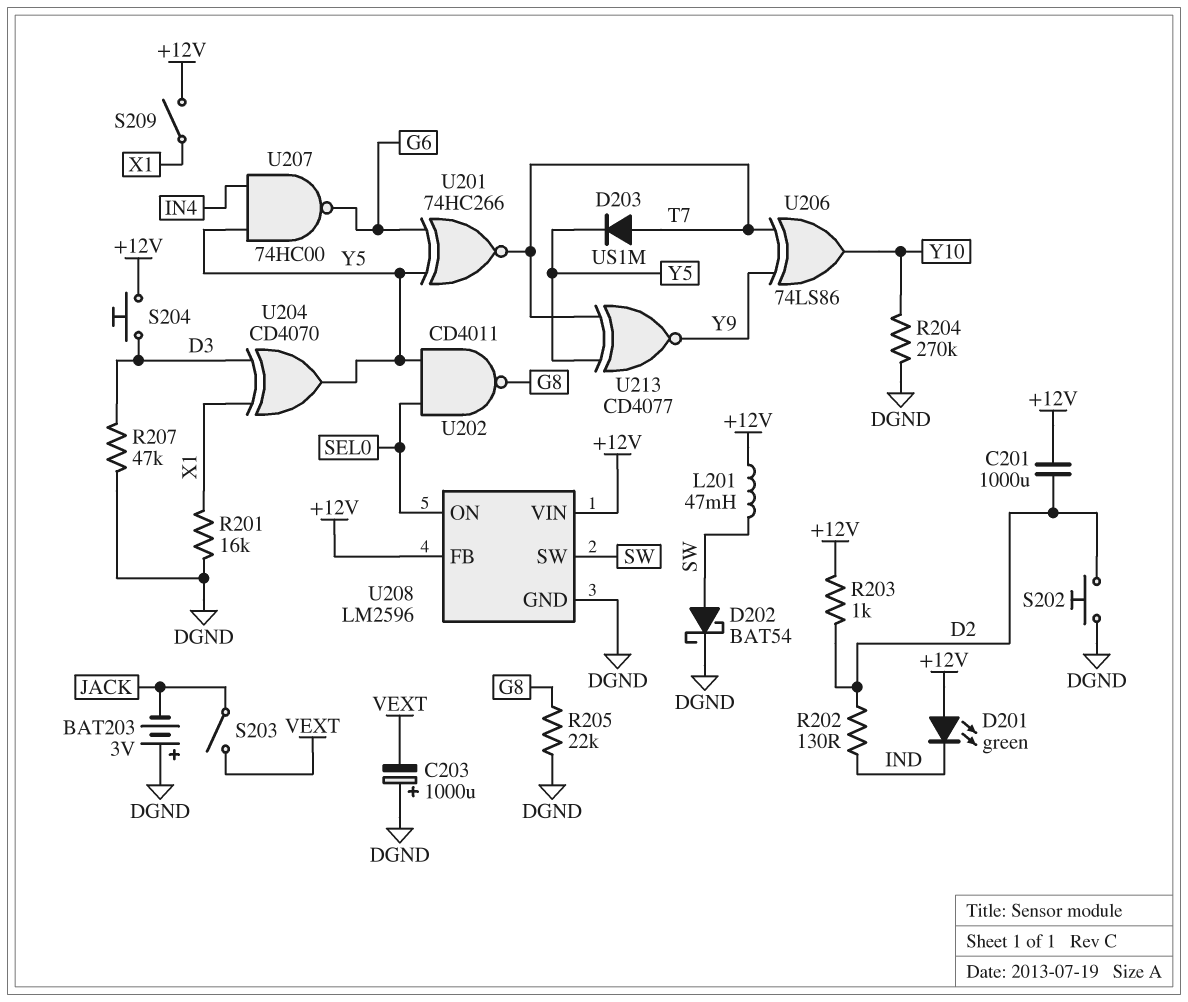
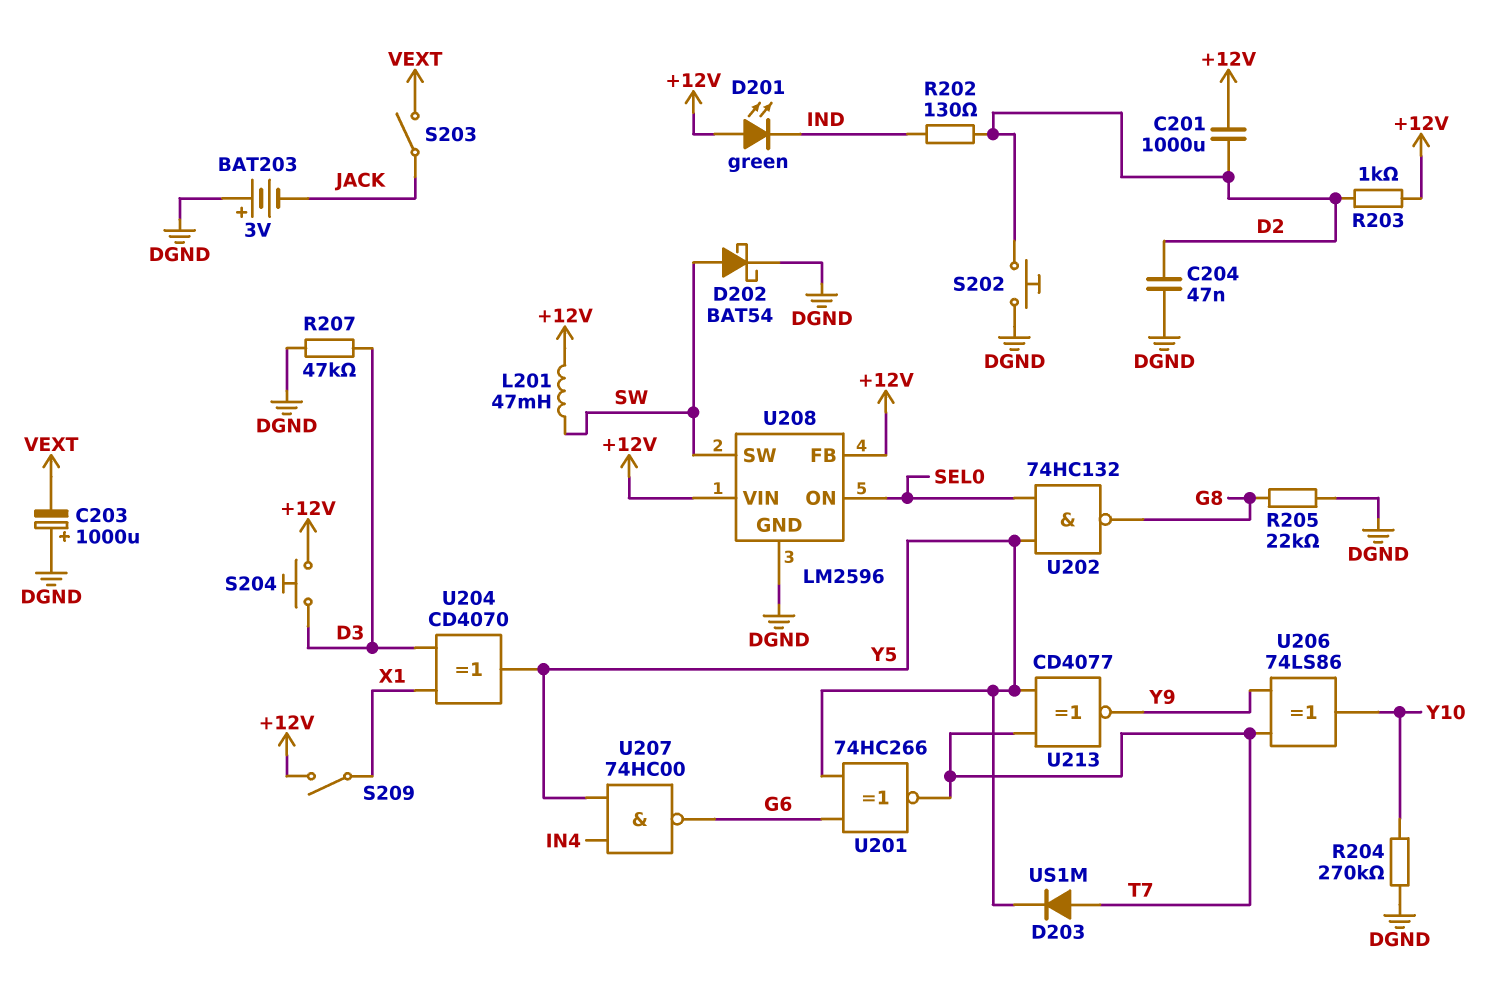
C204: none -> 47nF (D2, DGND)
R201: 16k (DGND, X1) -> none
U202: NAND CD4011 (in SEL0, in Y5, out G8) -> NAND 74HC132 (in SEL0, in Y5, out G8)

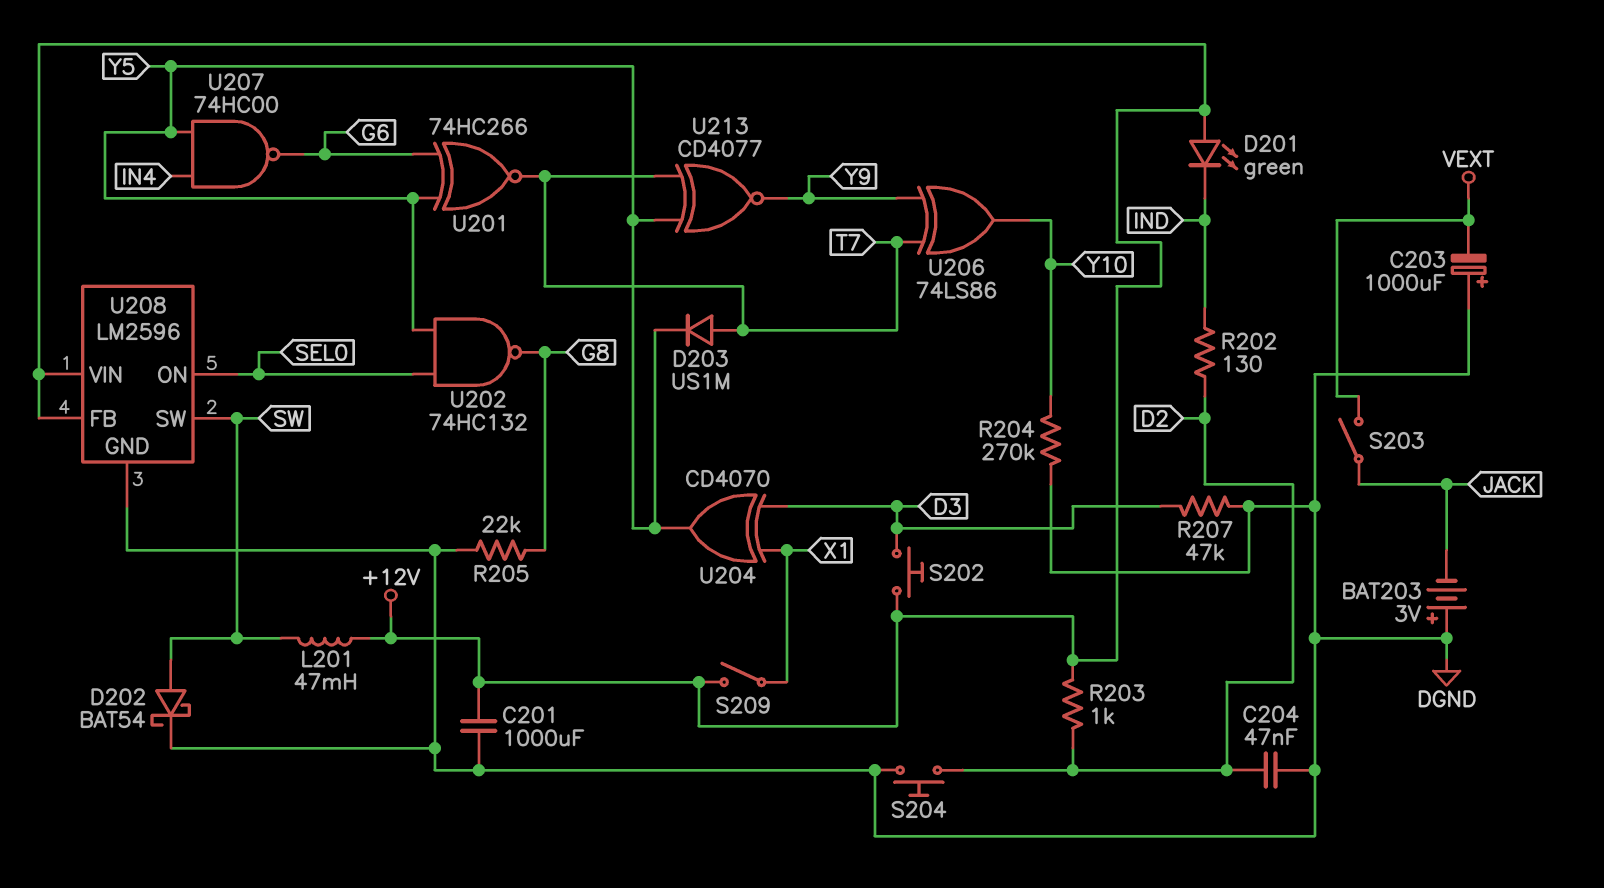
C201: 1000uF (+12V, D2) -> 1000uF (+12V, DGND)
S202: button (D2, DGND) -> button (+12V, D3)
S204: button (+12V, D3) -> button (D2, DGND)

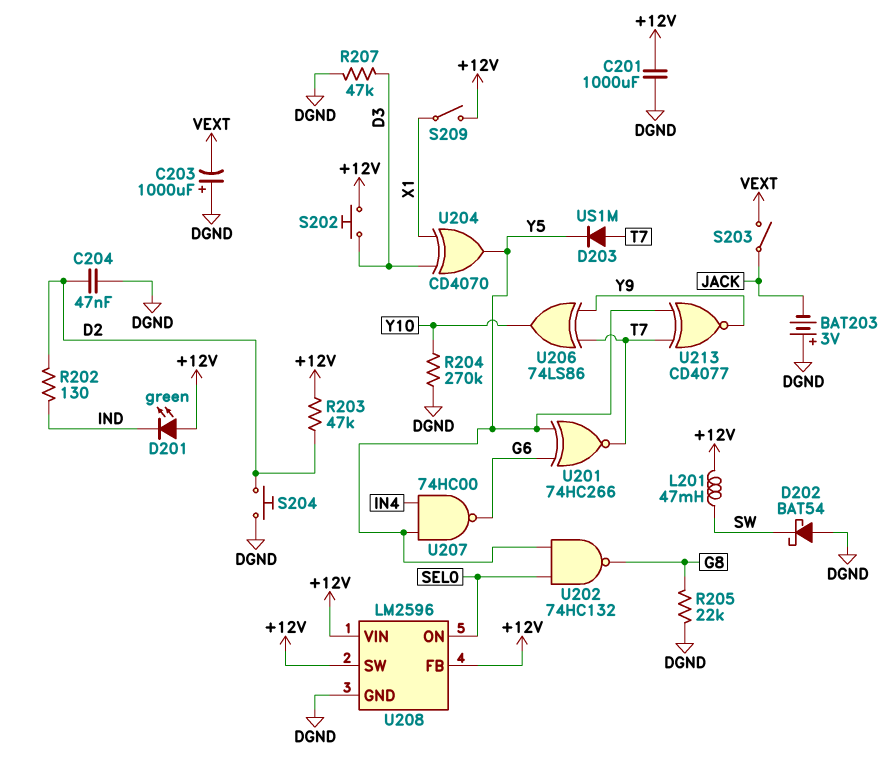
D202: schottky BAT54 (A SW, K DGND) -> schottky BAT54 (A DGND, K SW)
R203: 1k (+12V, D2) -> 47k (+12V, D2)
U208 pin SW: SW -> +12V

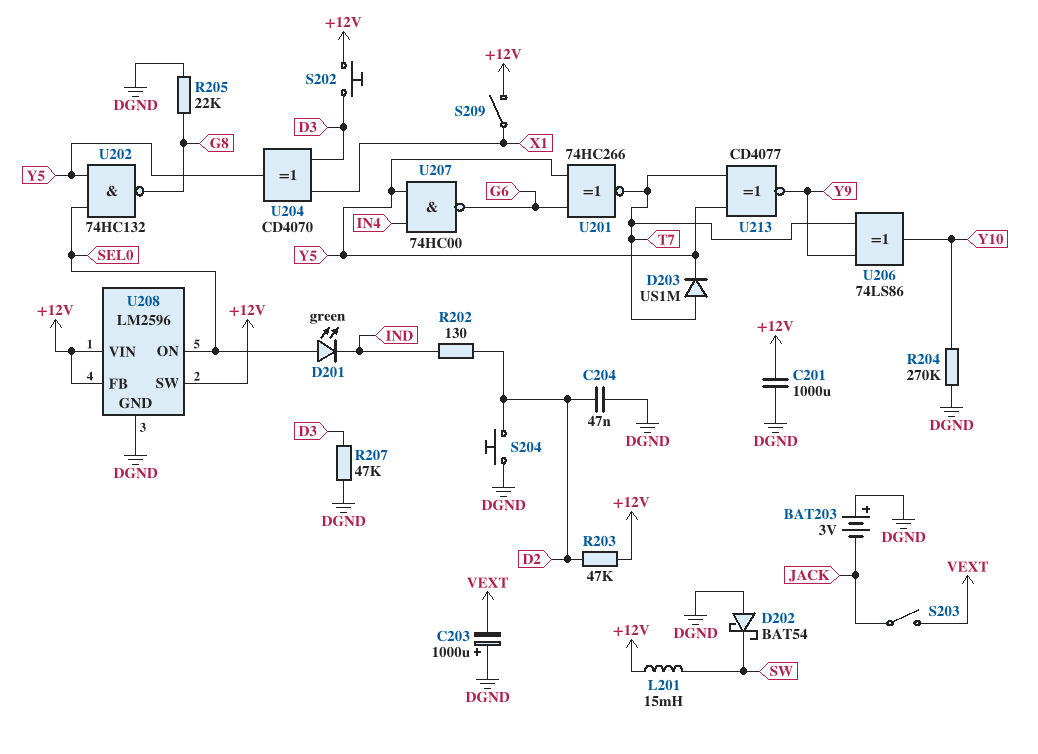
D201: LED green (A +12V, K IND) -> LED green (A SEL0, K IND)
L201: 47mH (+12V, SW) -> 15mH (+12V, SW)

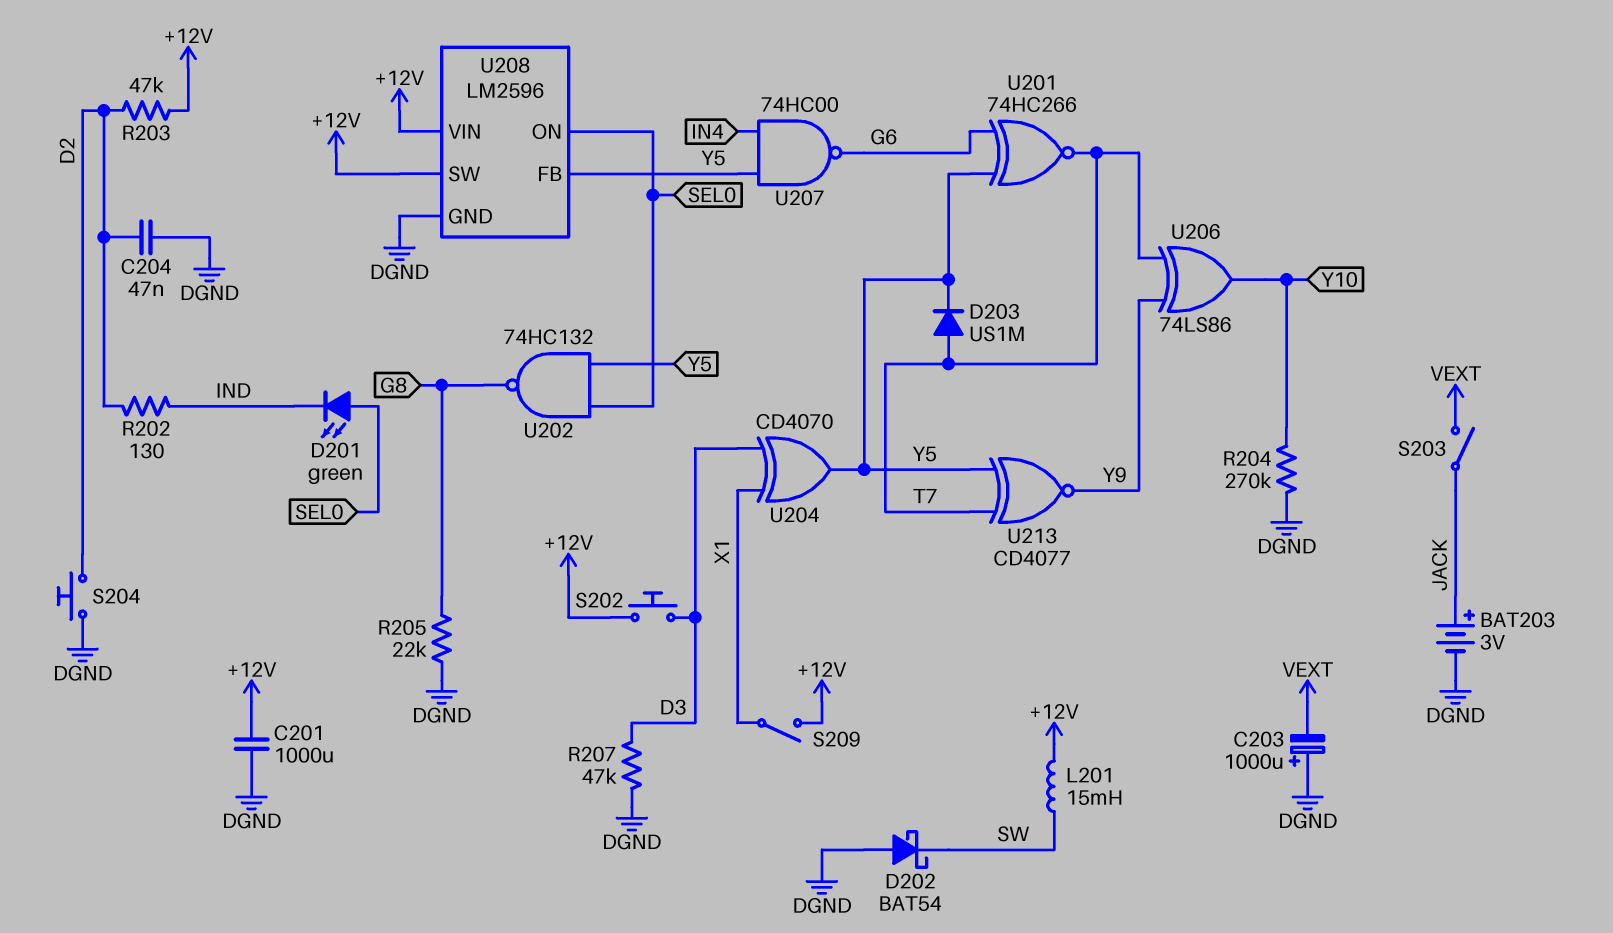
BAT203: 3V (plus DGND, minus JACK) -> 3V (plus JACK, minus DGND)
U208 pin FB: +12V -> Y5

